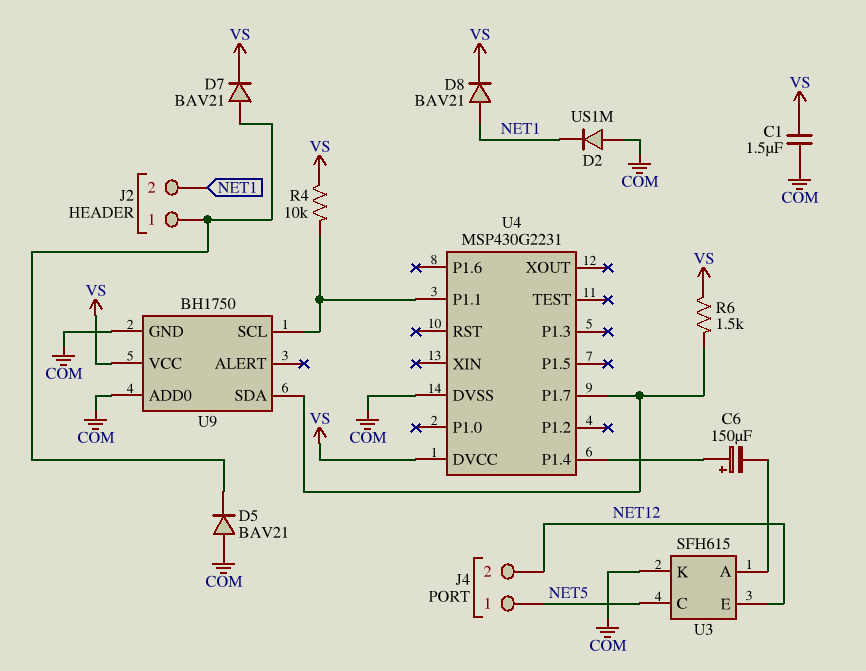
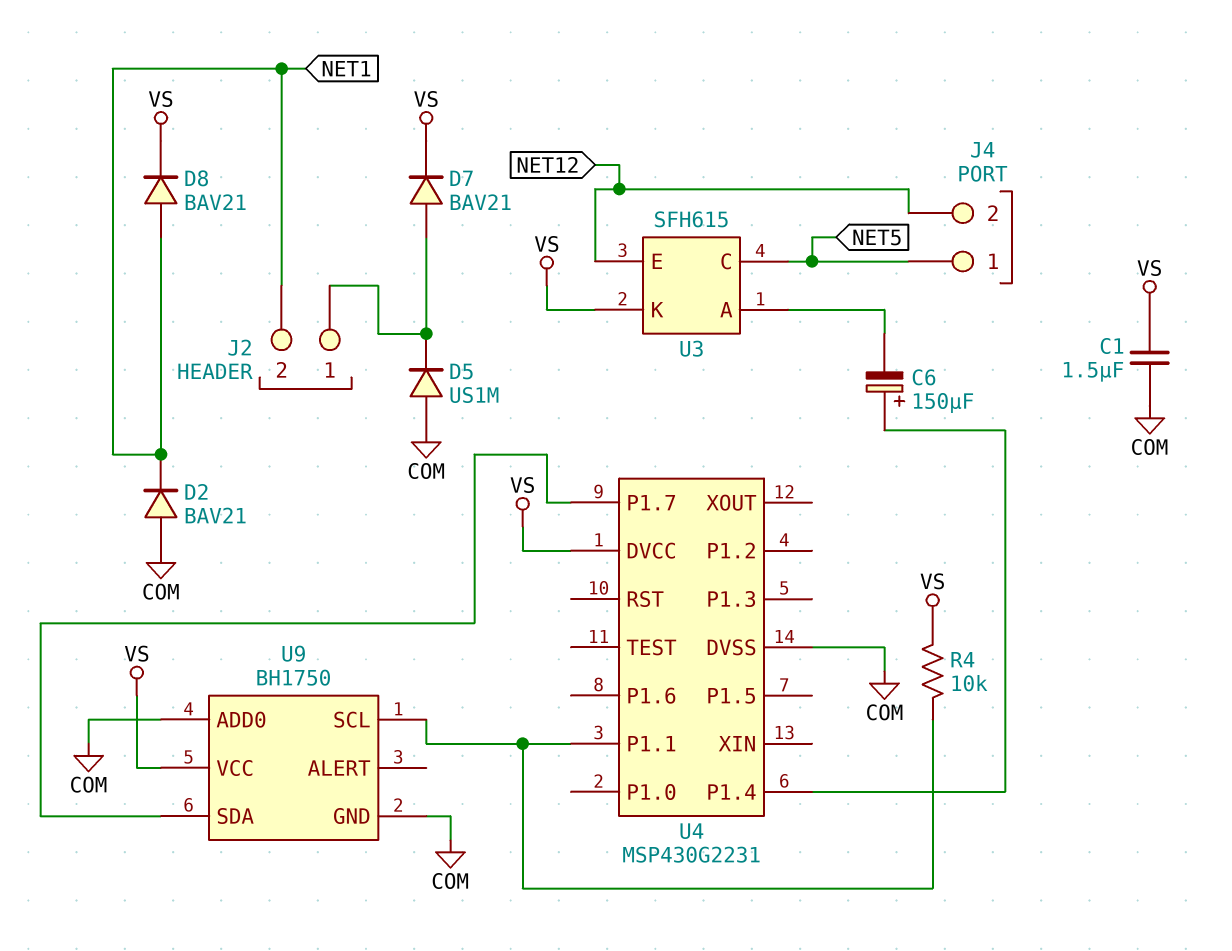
D2: diode US1M (A COM, K NET1) -> diode BAV21 (A COM, K NET1)
D5: diode BAV21 (A COM, K J2/1) -> diode US1M (A COM, K J2/1)
R6: 1.5k (U4/P1.7, VS) -> none
U3 pin K: COM -> VS

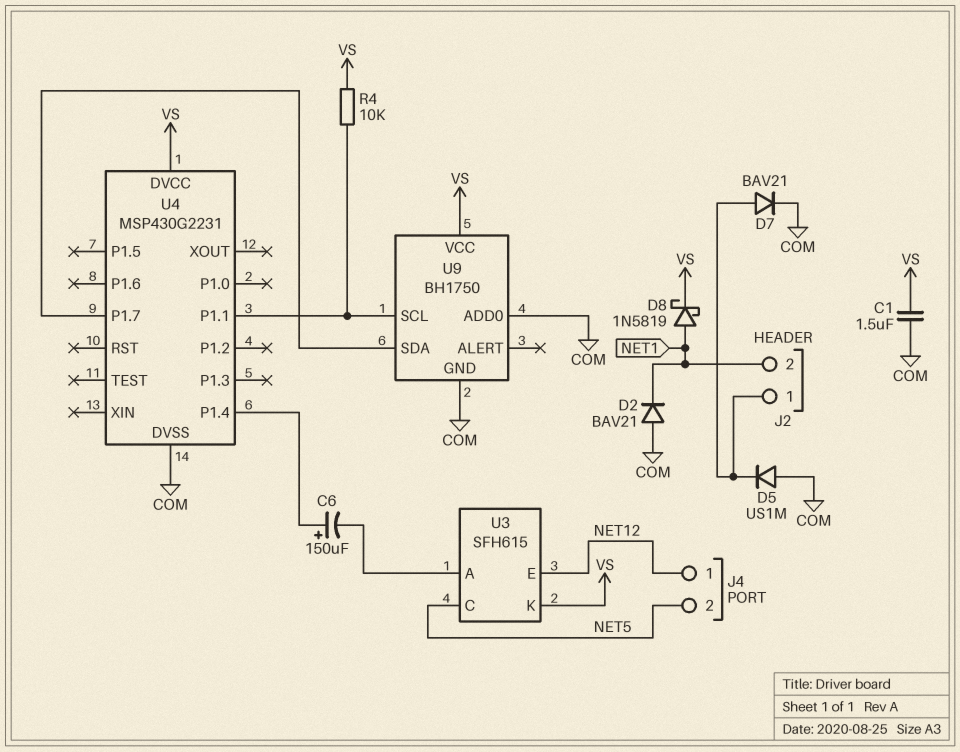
D7: diode BAV21 (A J2/1, K VS) -> diode BAV21 (A J2/1, K COM)
D8: diode BAV21 (A NET1, K VS) -> schottky 1N5819 (A NET1, K VS)
J4 pin 1: NET5 -> NET12
J4 pin 2: NET12 -> NET5

